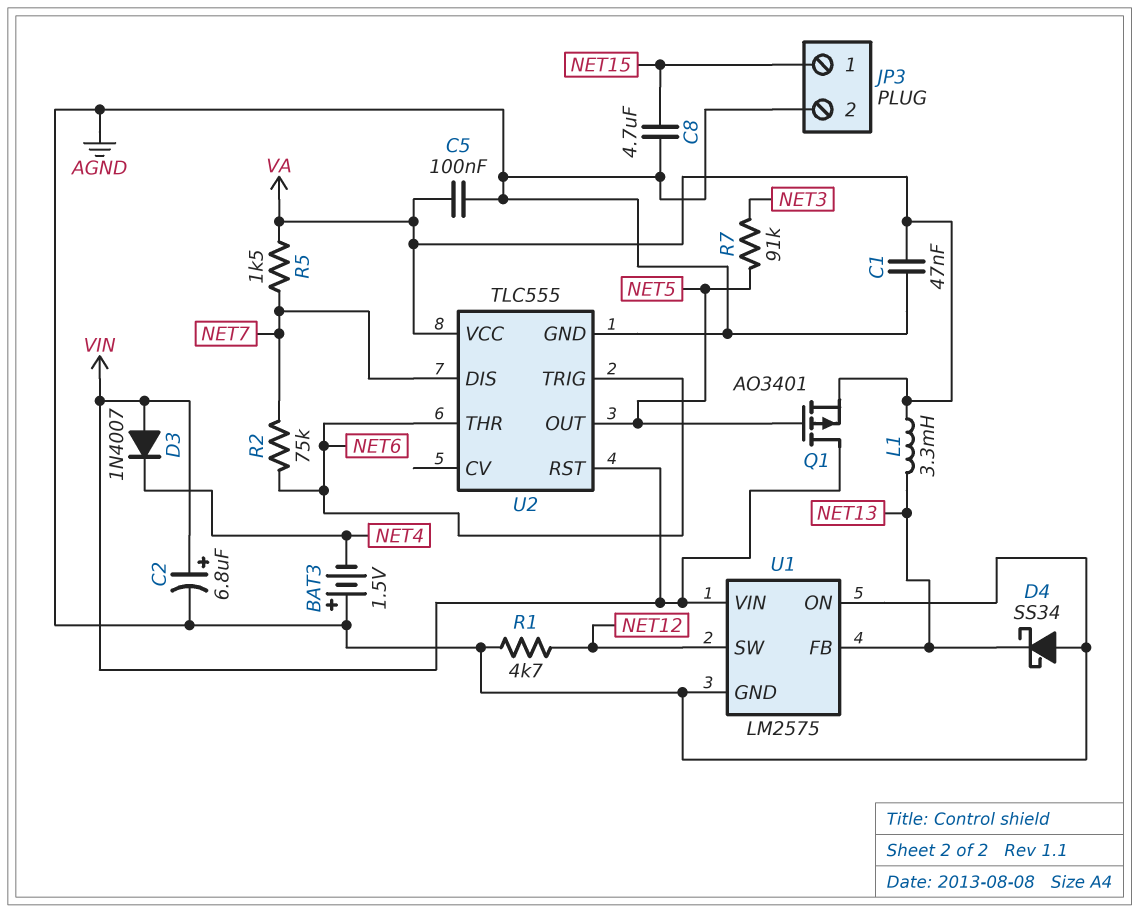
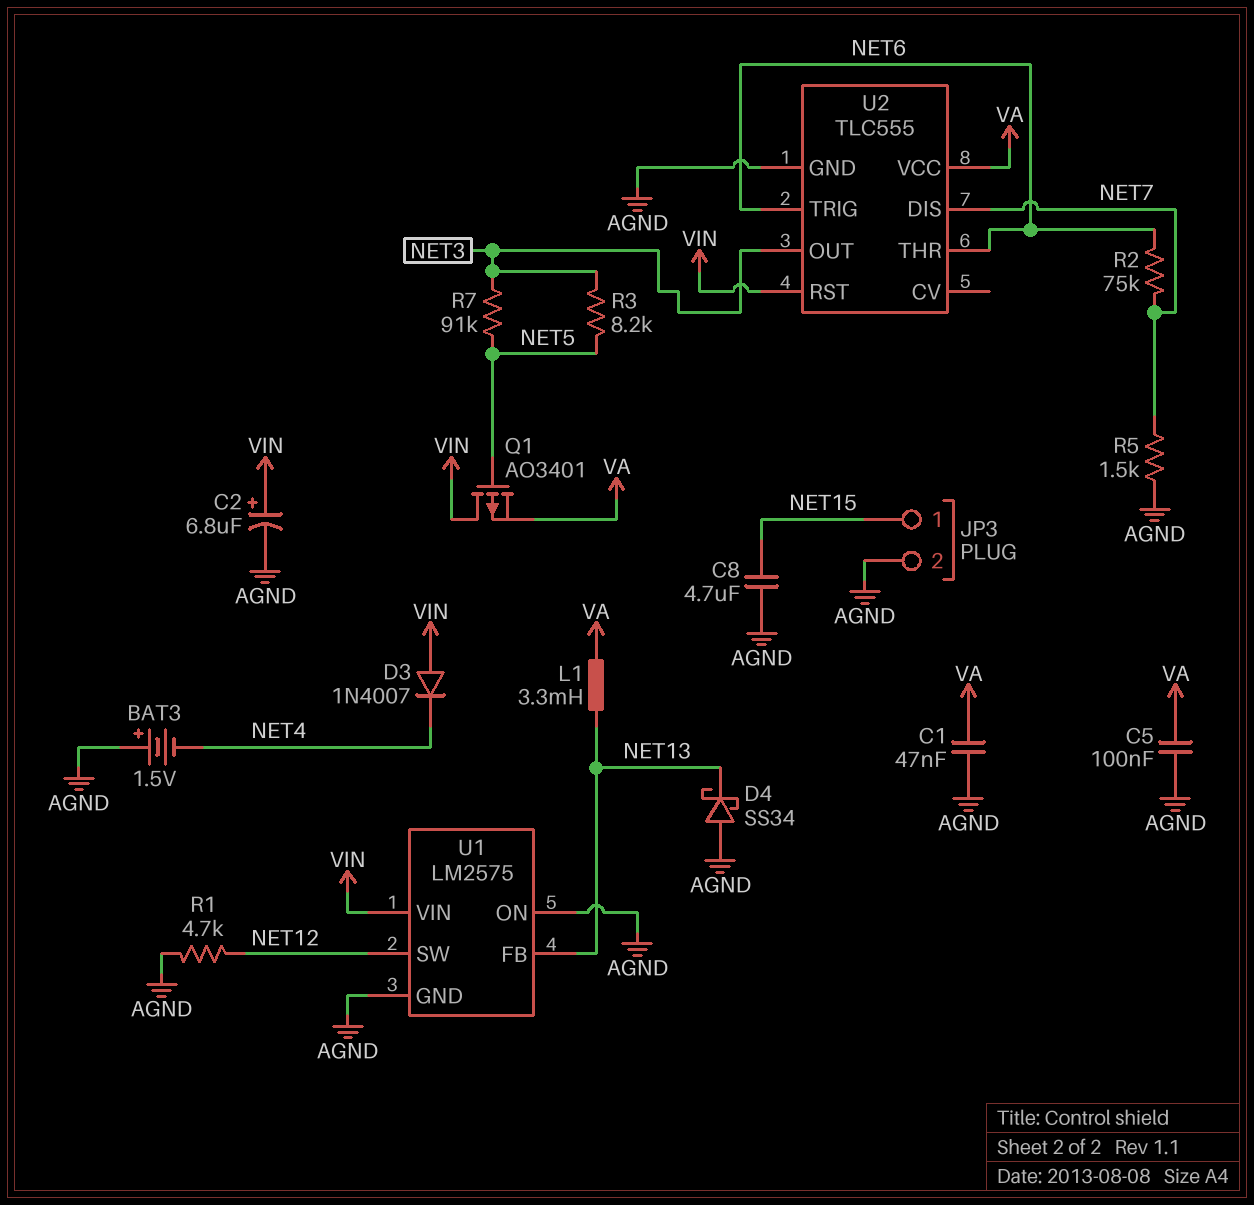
R3: none -> 8.2k (NET3, NET5)
R5: 1.5k (NET7, VA) -> 1.5k (AGND, NET7)
U2 pin OUT: NET5 -> NET3

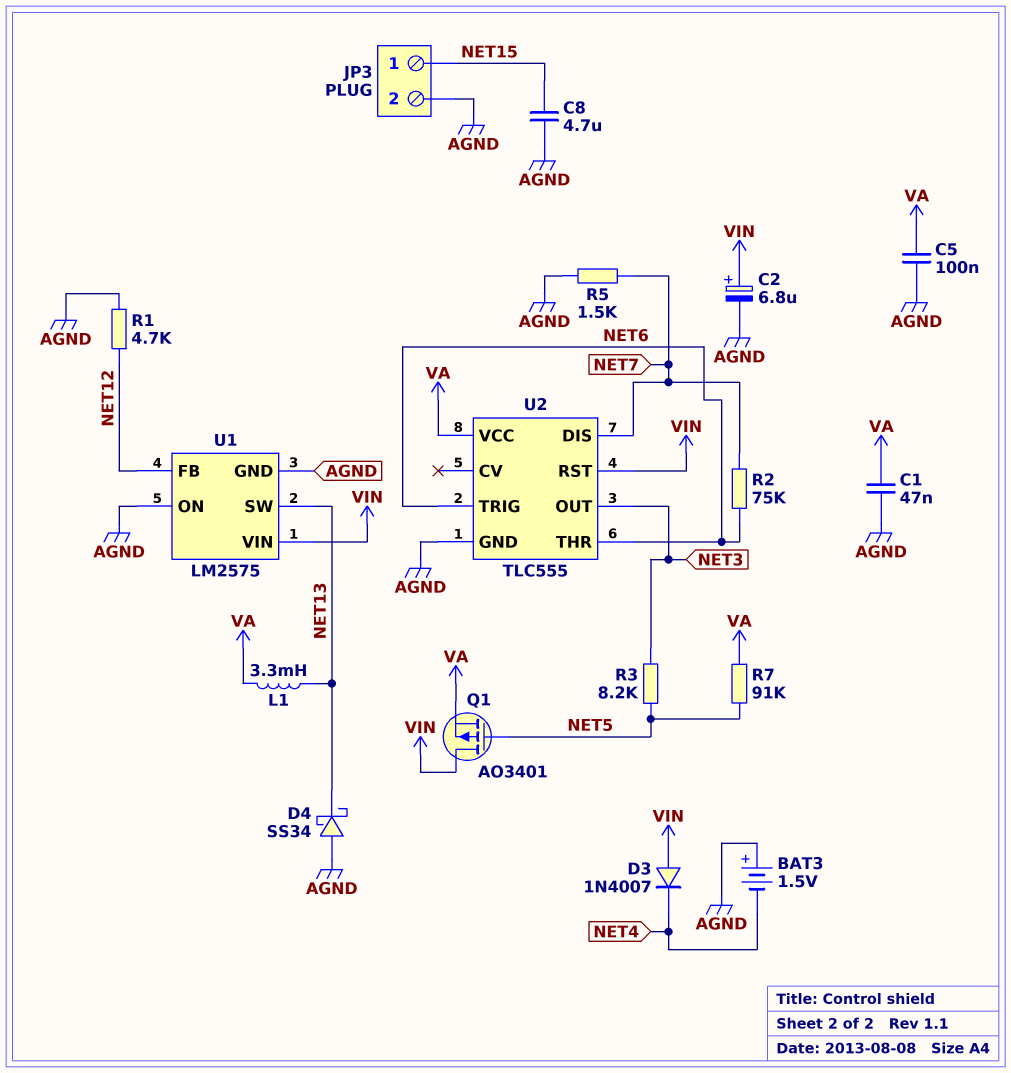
R7: 91k (NET3, NET5) -> 91k (NET5, VA)
U1 pin FB: NET13 -> NET12
U1 pin SW: NET12 -> NET13

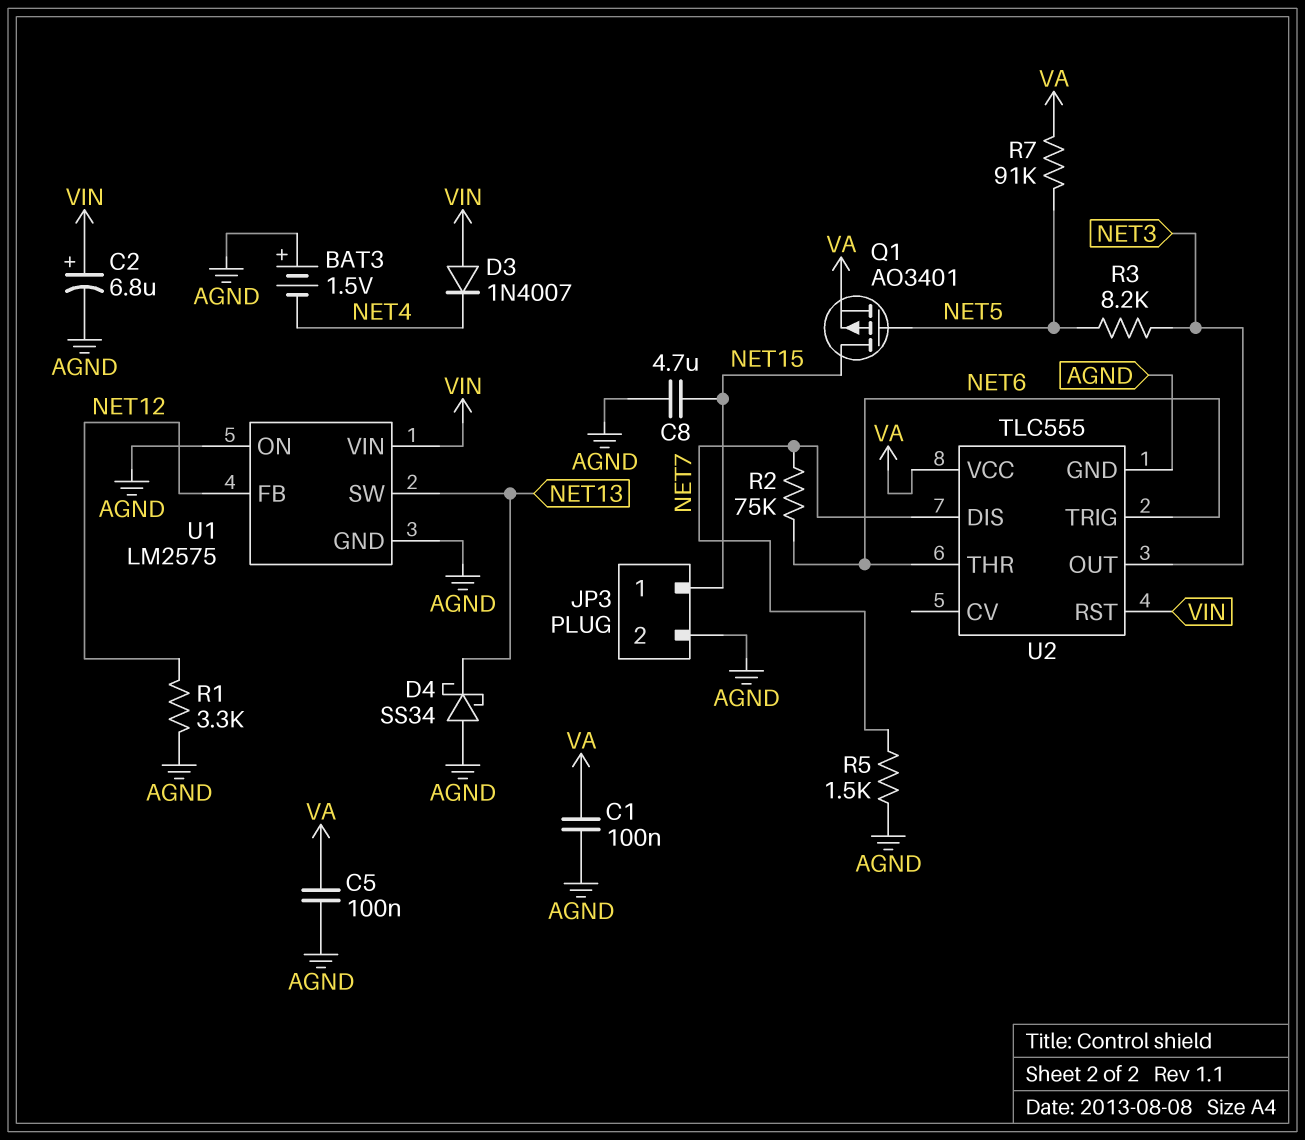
C1: 47nF (AGND, VA) -> 100nF (AGND, VA)
L1: 3.3mH (NET13, VA) -> none
Q1: PMOS AO3401 (G NET5, D VIN, S VA) -> PMOS AO3401 (G NET5, D NET15, S VA)
R1: 4.7k (AGND, NET12) -> 3.3k (AGND, NET12)

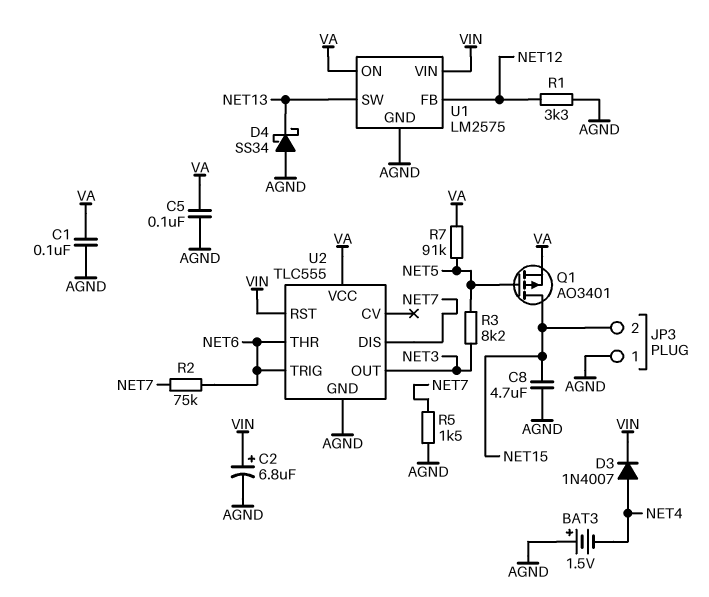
D3: diode 1N4007 (A VIN, K NET4) -> diode 1N4007 (A NET4, K VIN)
JP3 pin 1: NET15 -> AGND
JP3 pin 2: AGND -> NET15
U1 pin ON: AGND -> VA

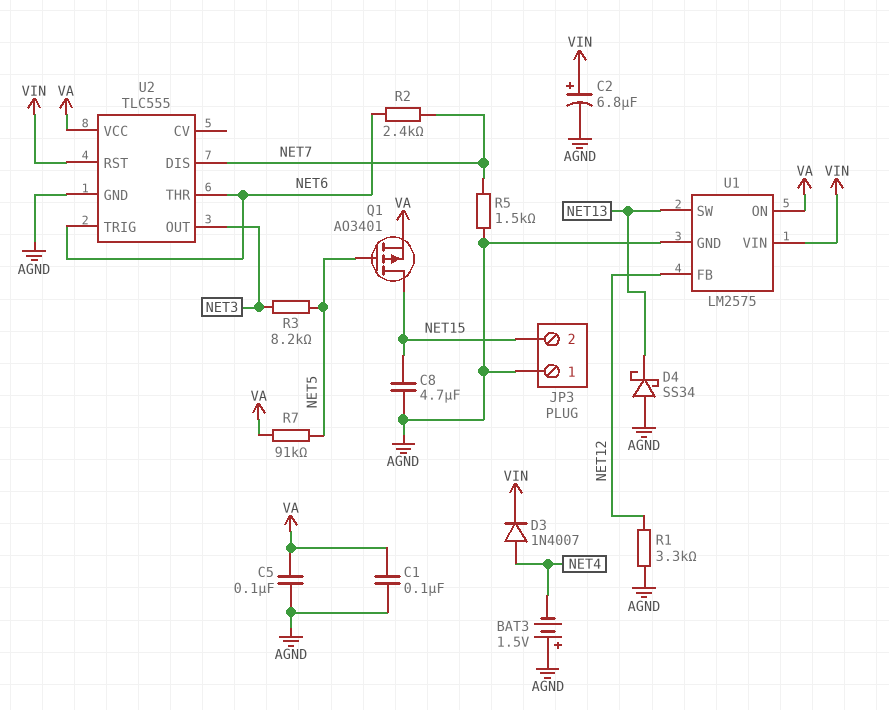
R2: 75k (NET6, NET7) -> 2.4k (NET6, NET7)

